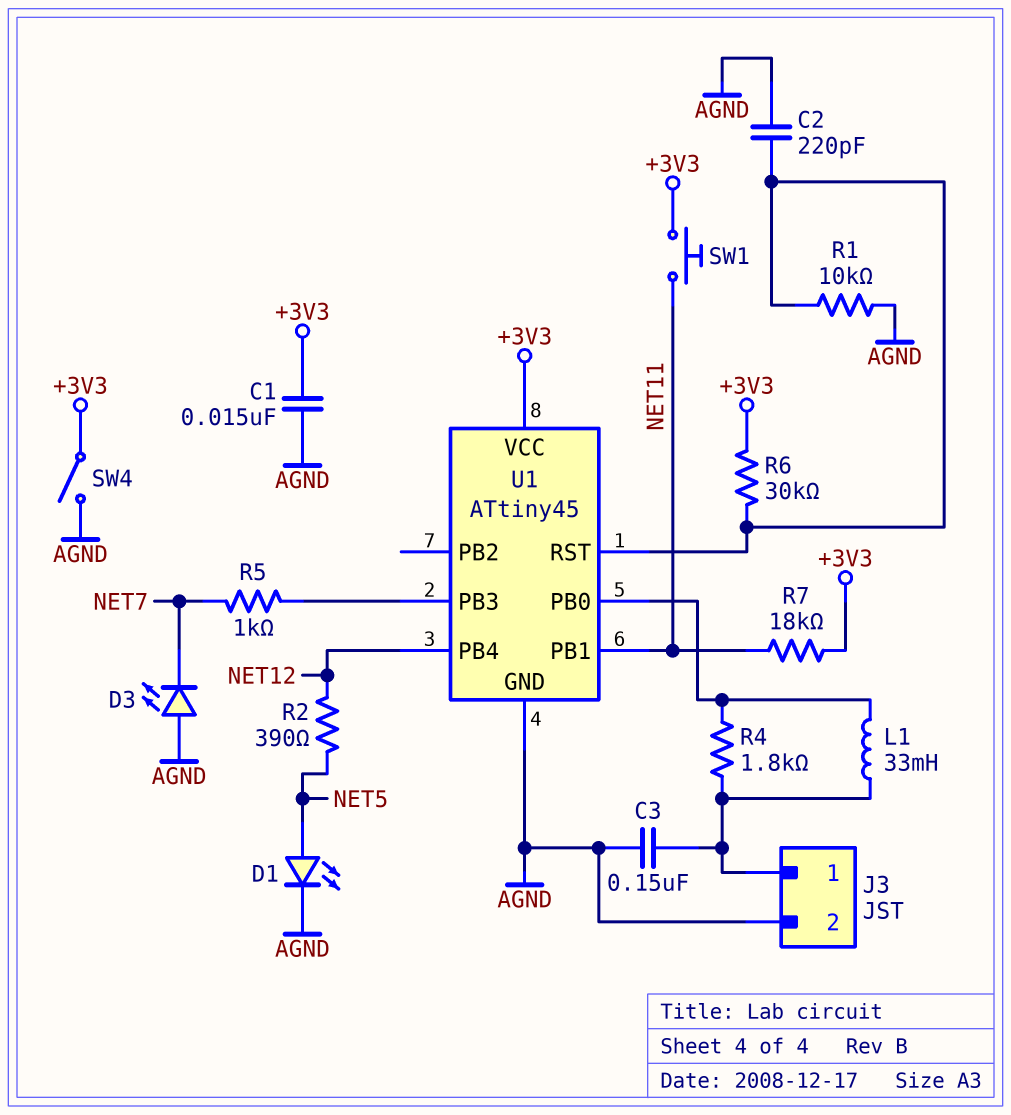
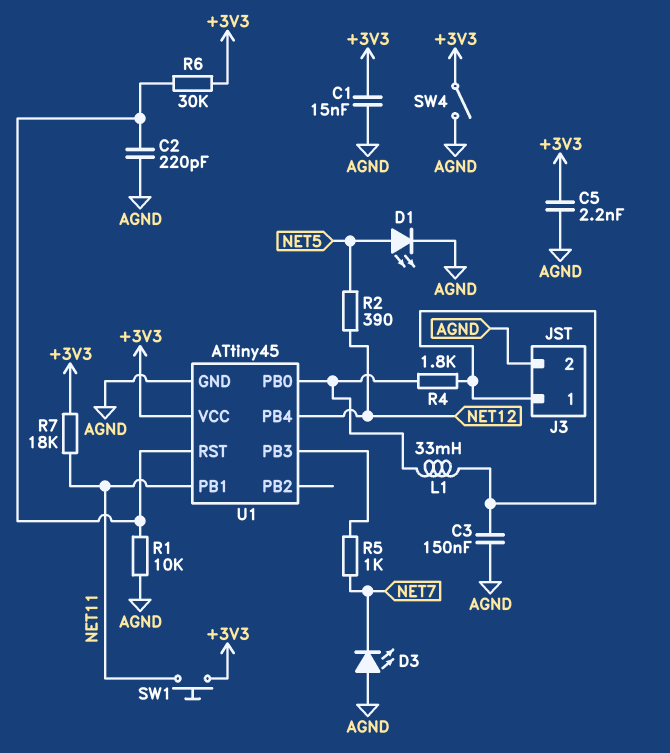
C5: none -> 2.2nF (+3V3, AGND)

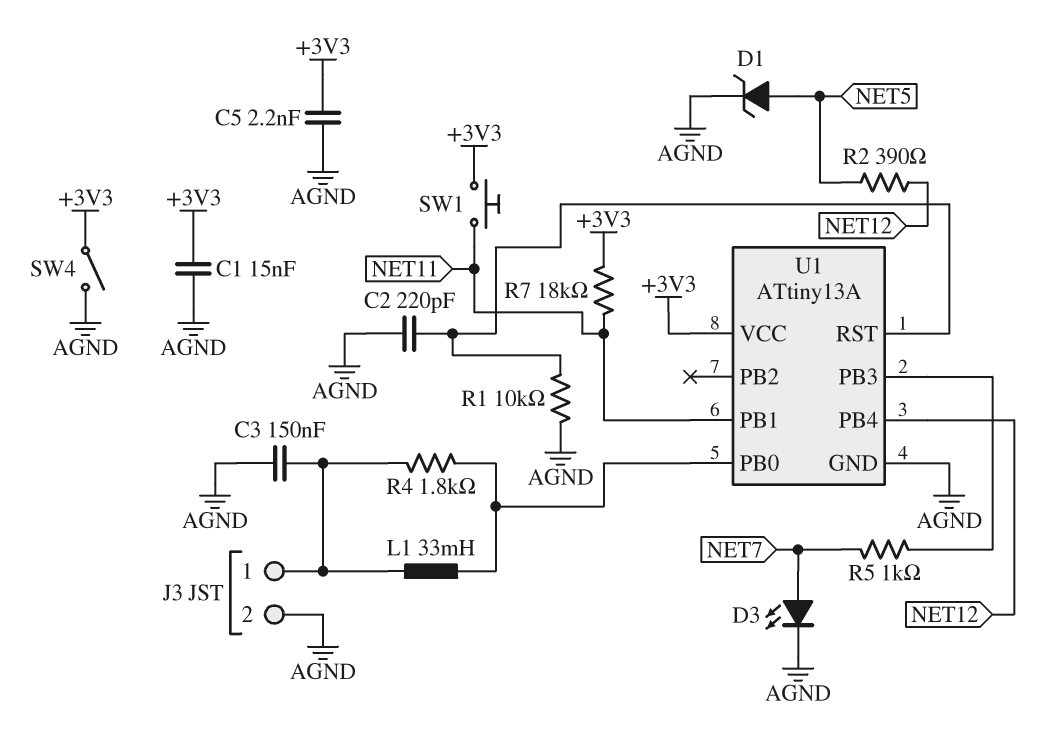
D1: LED (A NET5, K AGND) -> zener (A NET5, K AGND)
D3: LED (A AGND, K NET7) -> LED (A NET7, K AGND)
R6: 30k (+3V3, U1/RST) -> none
U1: ATtiny45 -> ATtiny13A

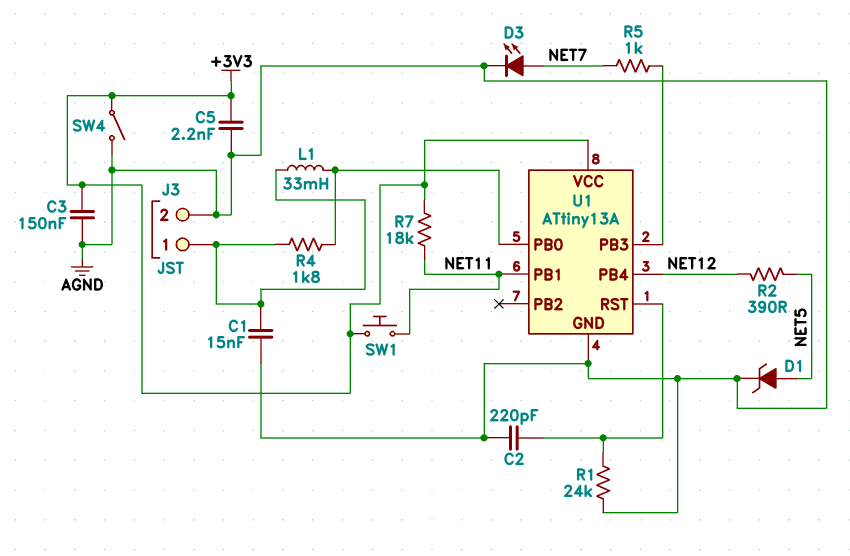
C1: 15nF (+3V3, AGND) -> 15nF (AGND, J3/1)
C3: 150nF (AGND, J3/1) -> 150nF (+3V3, AGND)
R1: 10k (AGND, U1/RST) -> 24k (AGND, U1/RST)

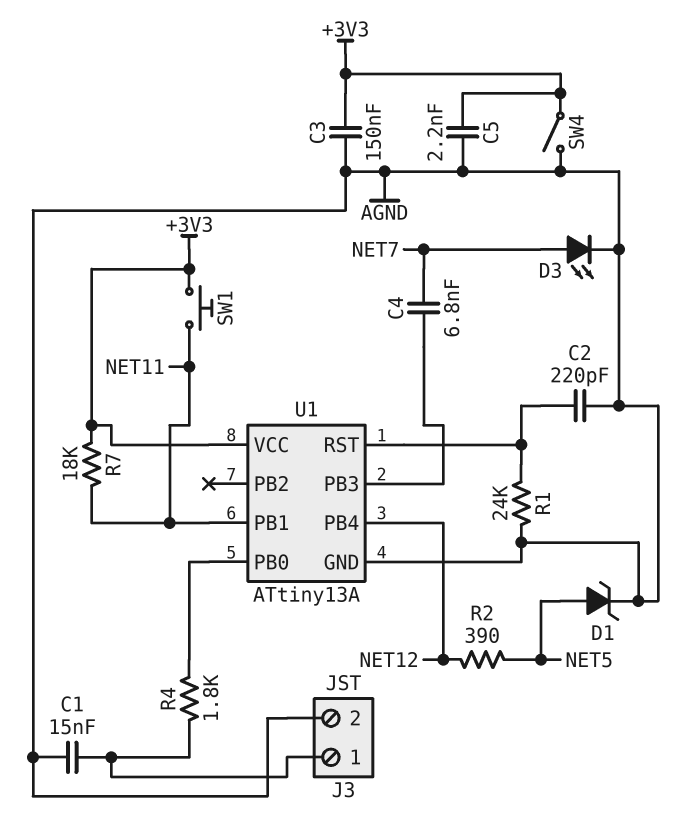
C4: none -> 6.8nF (NET7, U1/PB3)
L1: 33mH (J3/1, U1/PB0) -> none
R5: 1k (NET7, U1/PB3) -> none

